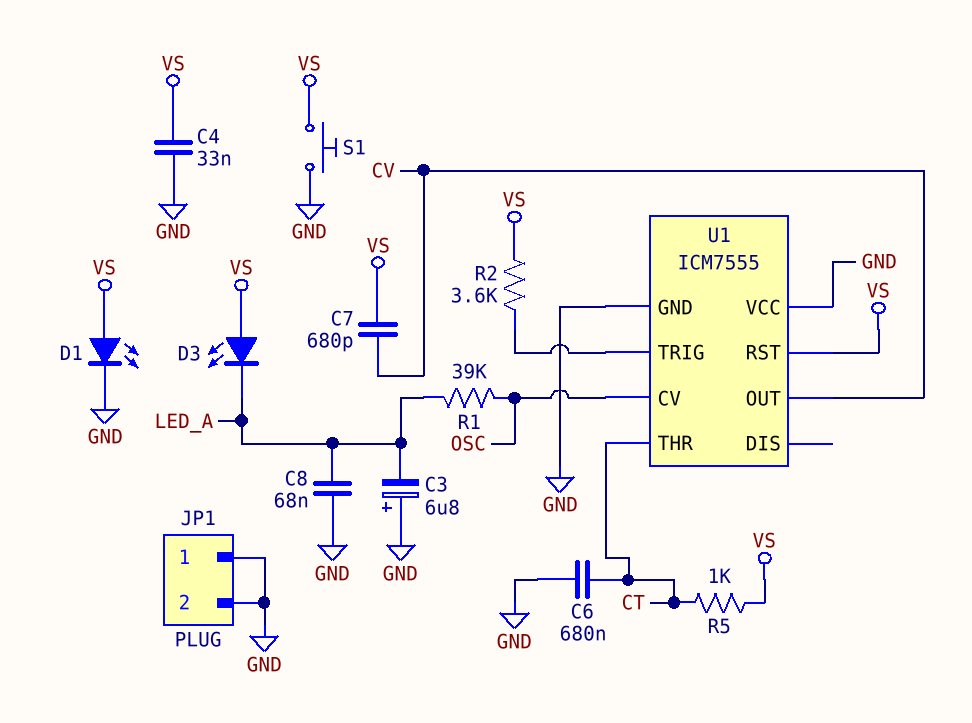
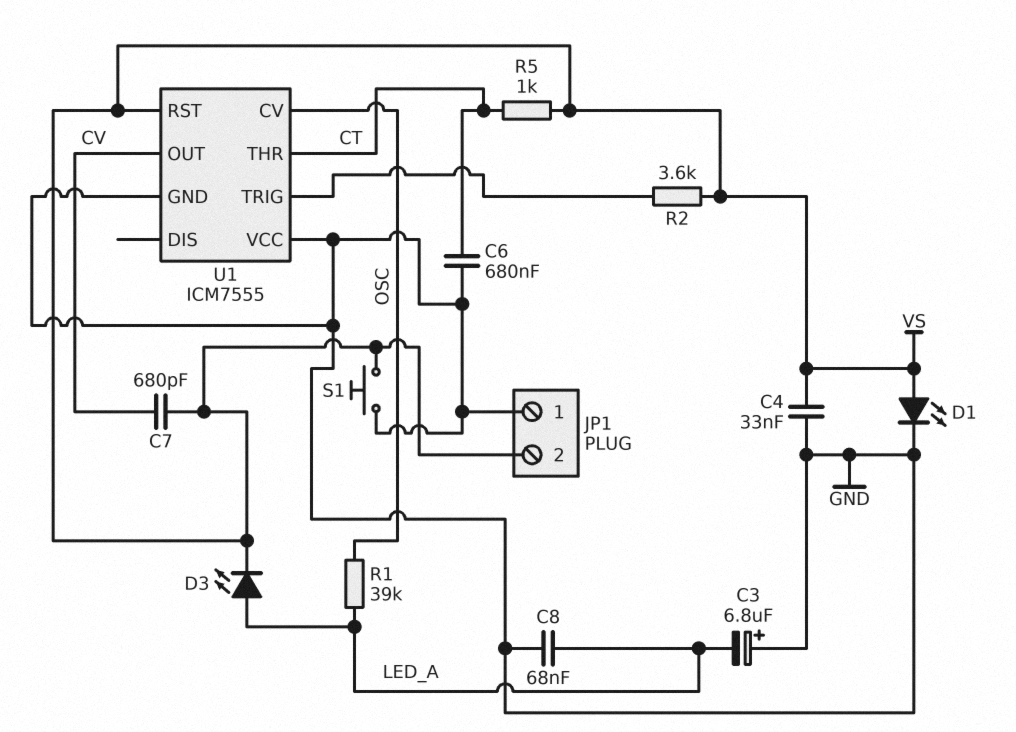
D3: LED (A VS, K LED_A) -> LED (A LED_A, K VS)
JP1 pin 2: GND -> VS

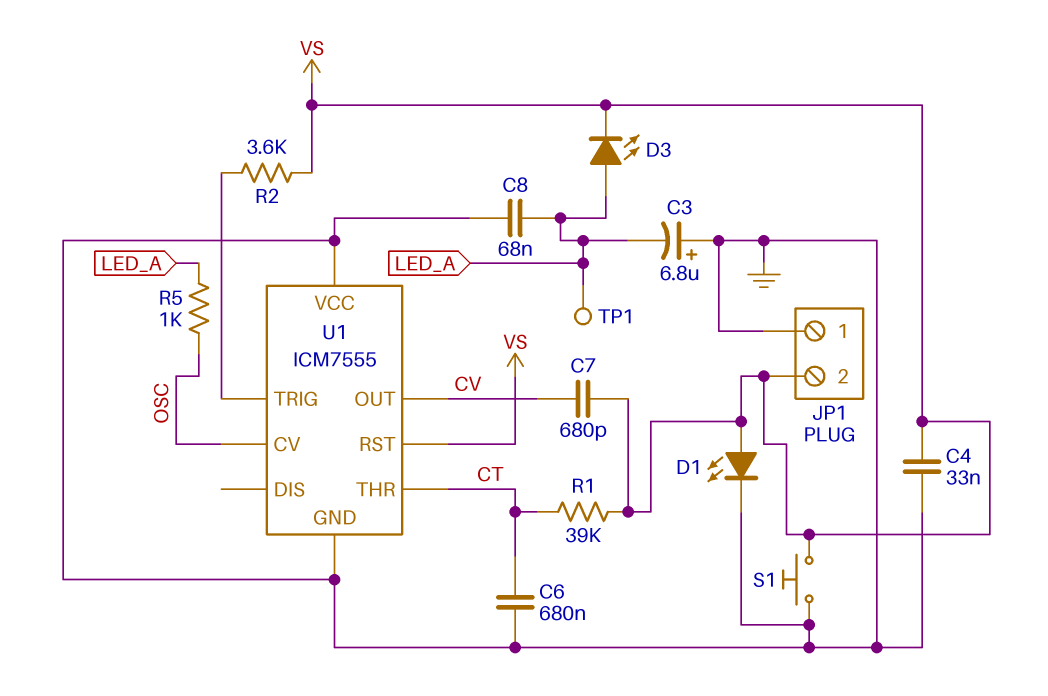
R1: 39k (LED_A, OSC) -> 39k (CT, VS)
R5: 1k (CT, VS) -> 1k (LED_A, OSC)
TP1: none -> test point (LED_A)

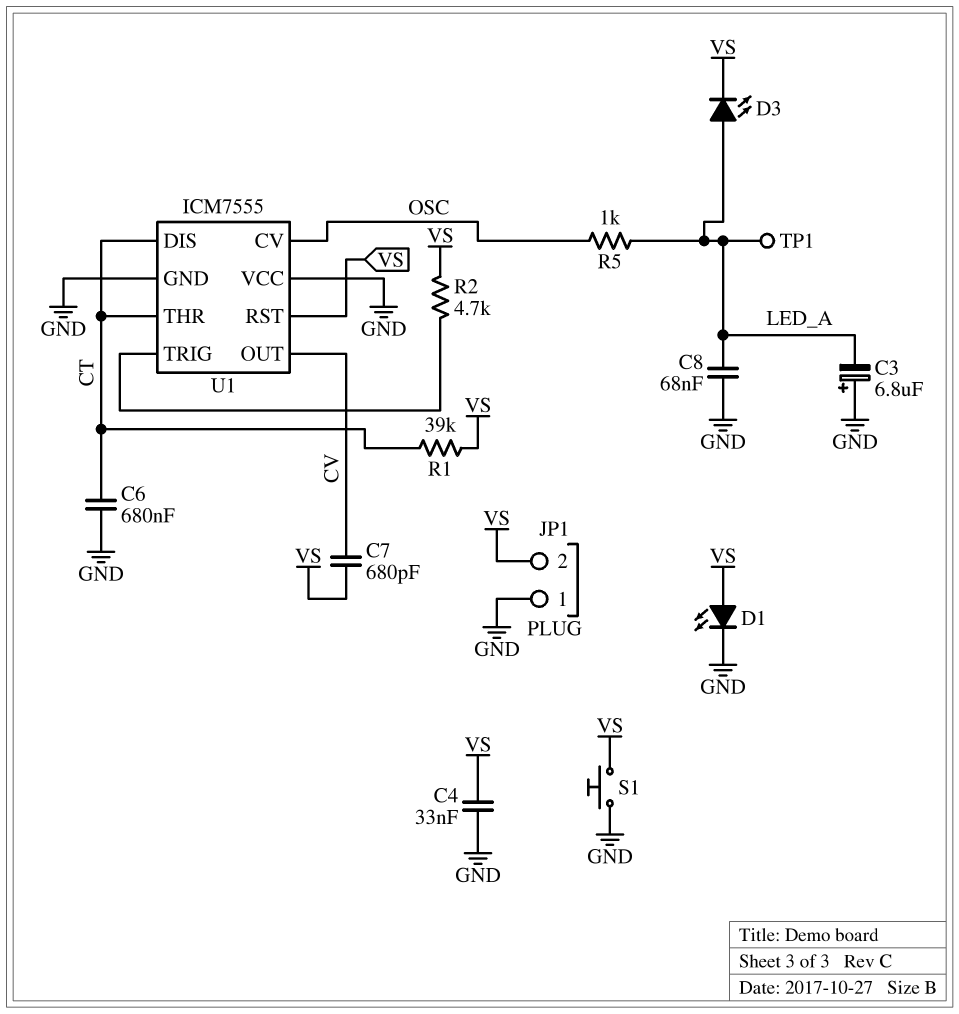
R2: 3.6k (U1/TRIG, VS) -> 4.7k (U1/TRIG, VS)
U1 pin DIS: none -> CT

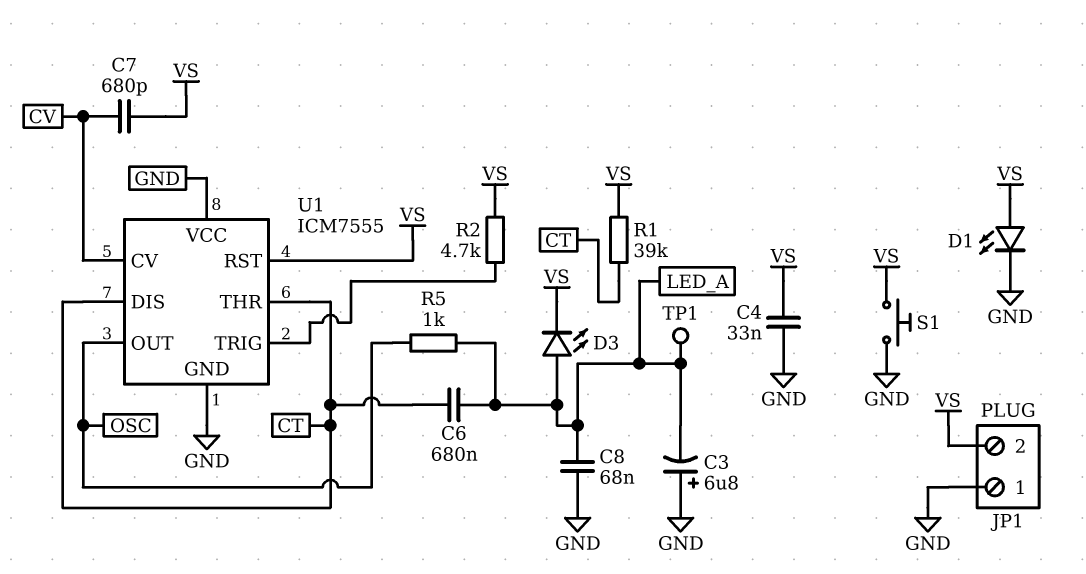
C6: 680nF (CT, GND) -> 680nF (CT, LED_A)
U1 pin CV: OSC -> CV
U1 pin OUT: CV -> OSC

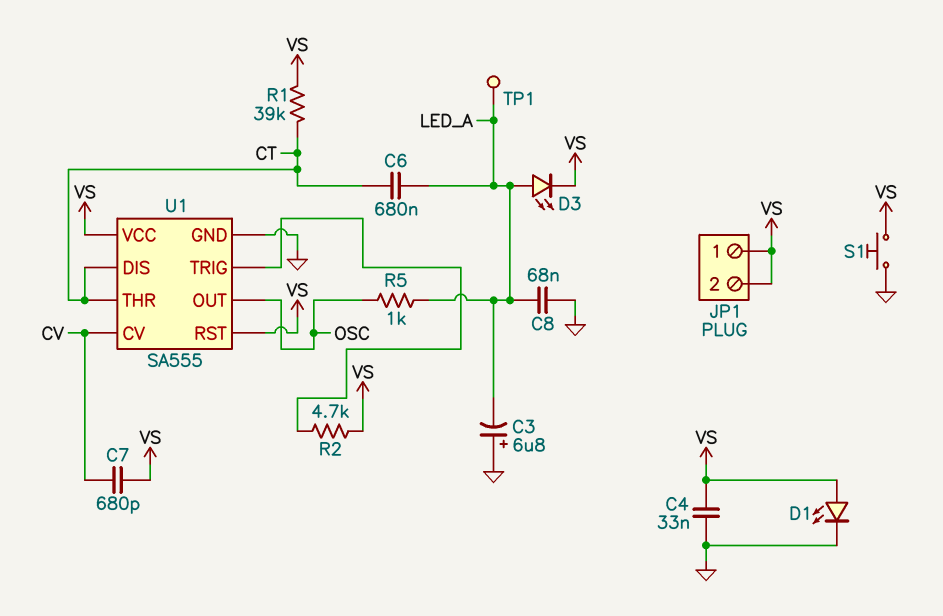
JP1 pin 1: GND -> VS
U1: ICM7555 -> SA555
U1 pin VCC: GND -> VS

